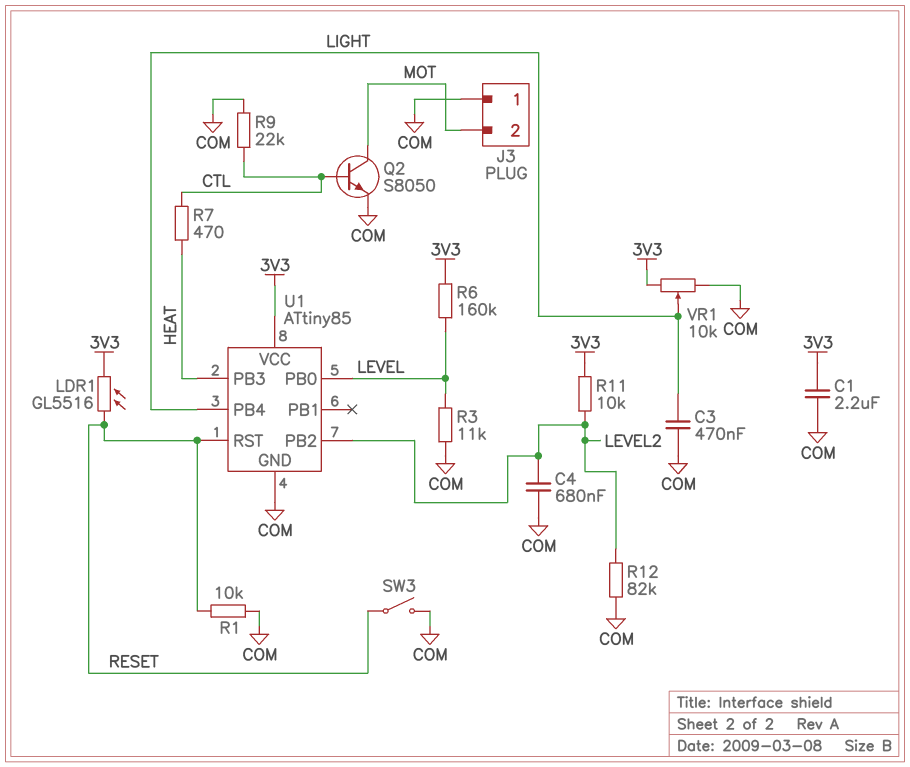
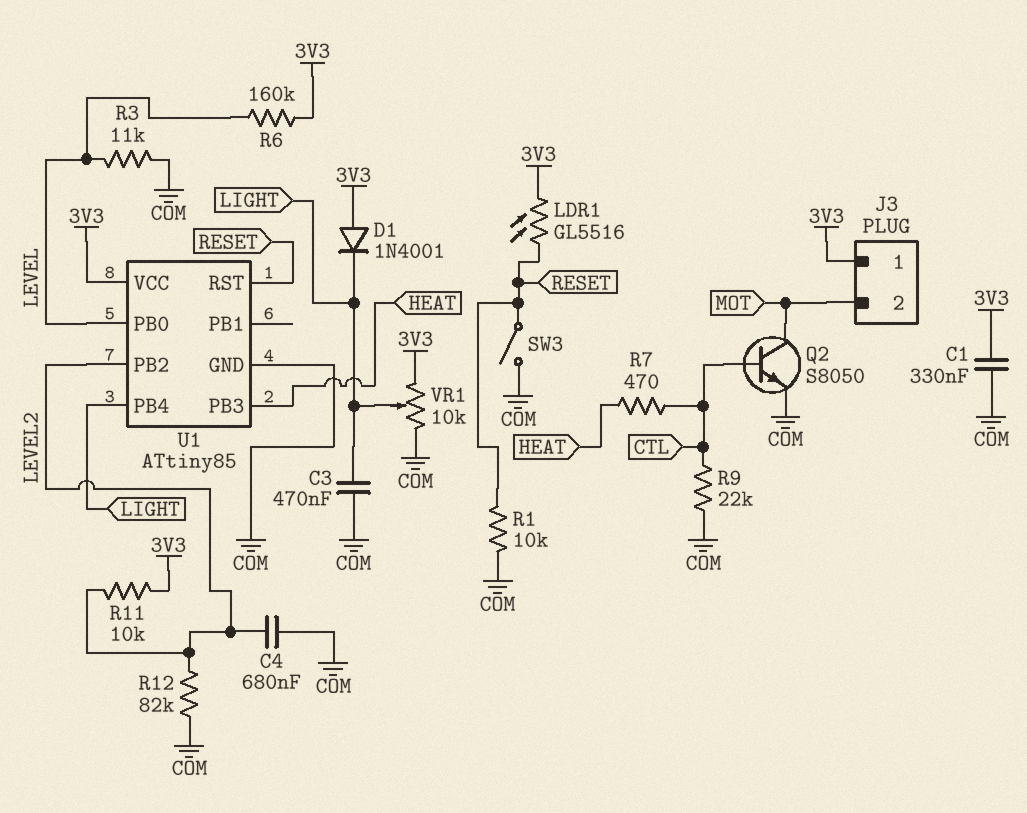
C1: 2.2uF (3V3, COM) -> 330nF (3V3, COM)
D1: none -> diode 1N4001 (A 3V3, K LIGHT)
J3 pin 1: COM -> 3V3

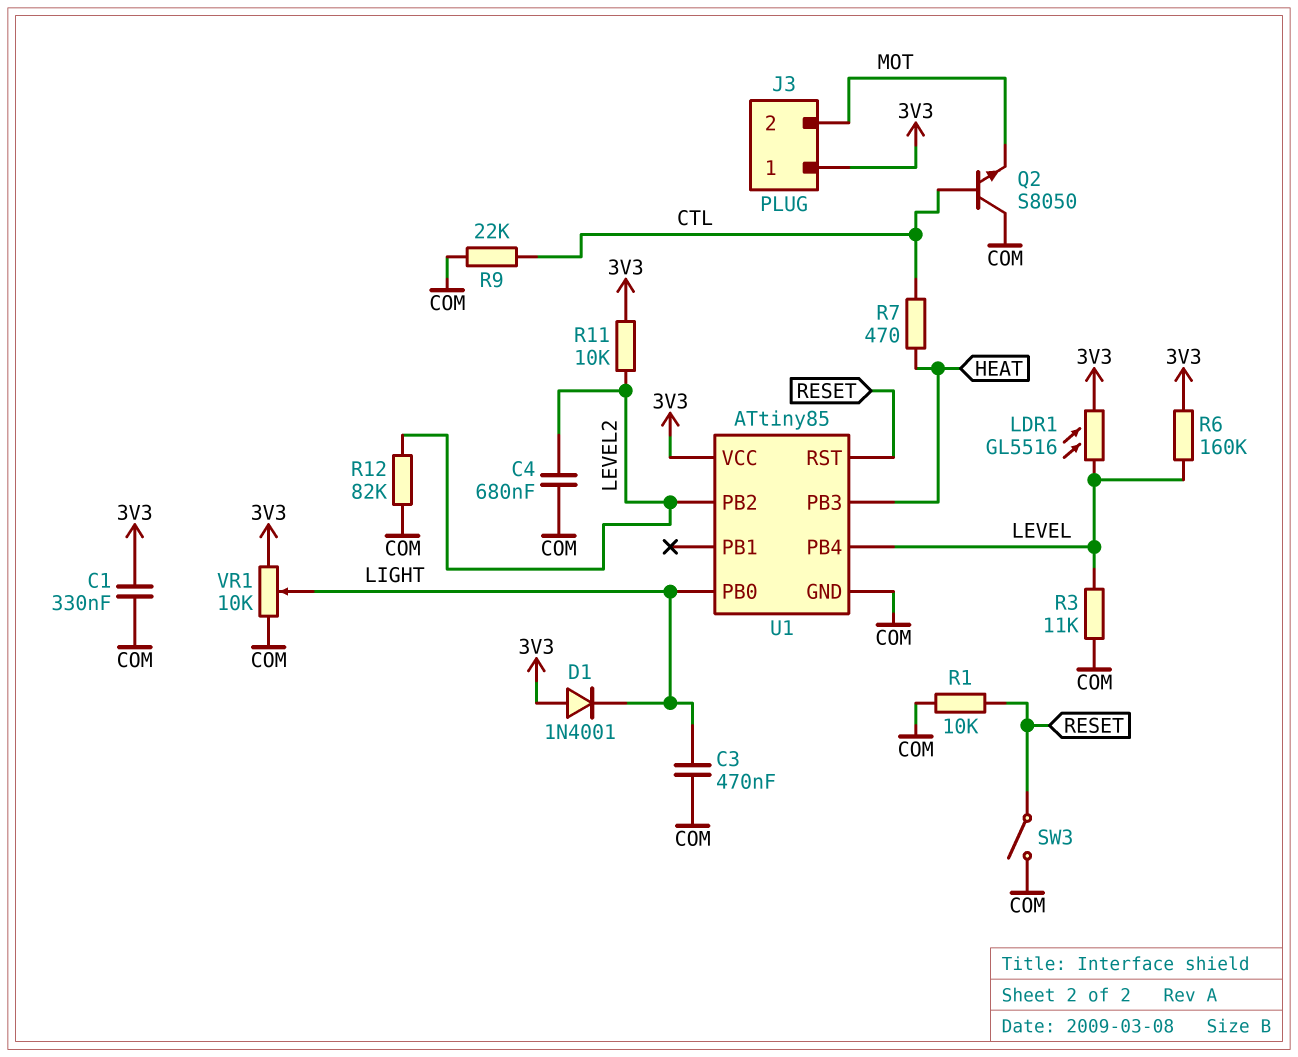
LDR1: GL5516 (3V3, RESET) -> GL5516 (3V3, LEVEL)
Q2: NPN S8050 (B CTL, C MOT, E COM) -> NPN S8050 (B CTL, C COM, E MOT)
U1 pin PB0: LEVEL -> LIGHT
U1 pin PB4: LIGHT -> LEVEL

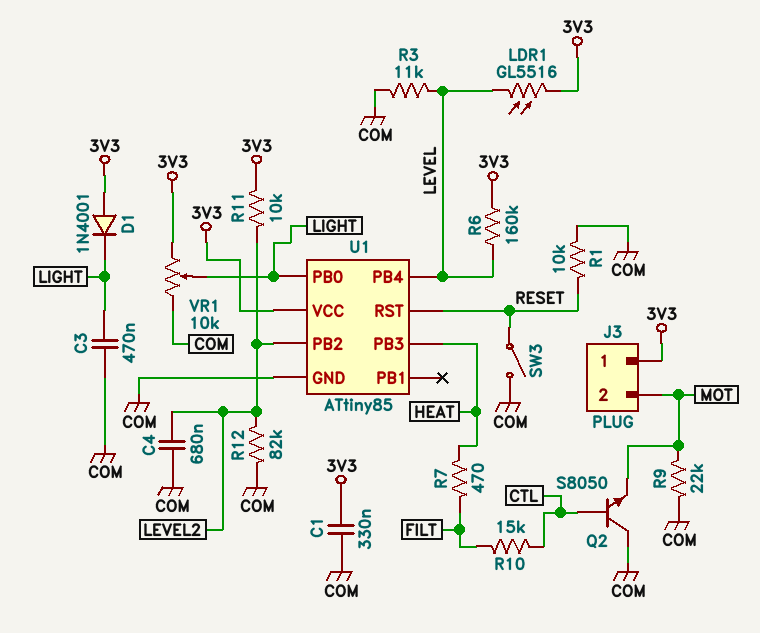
R7: 470 (CTL, HEAT) -> 470 (FILT, HEAT)
R9: 22k (COM, CTL) -> 22k (COM, MOT)
R10: none -> 15k (CTL, FILT)

